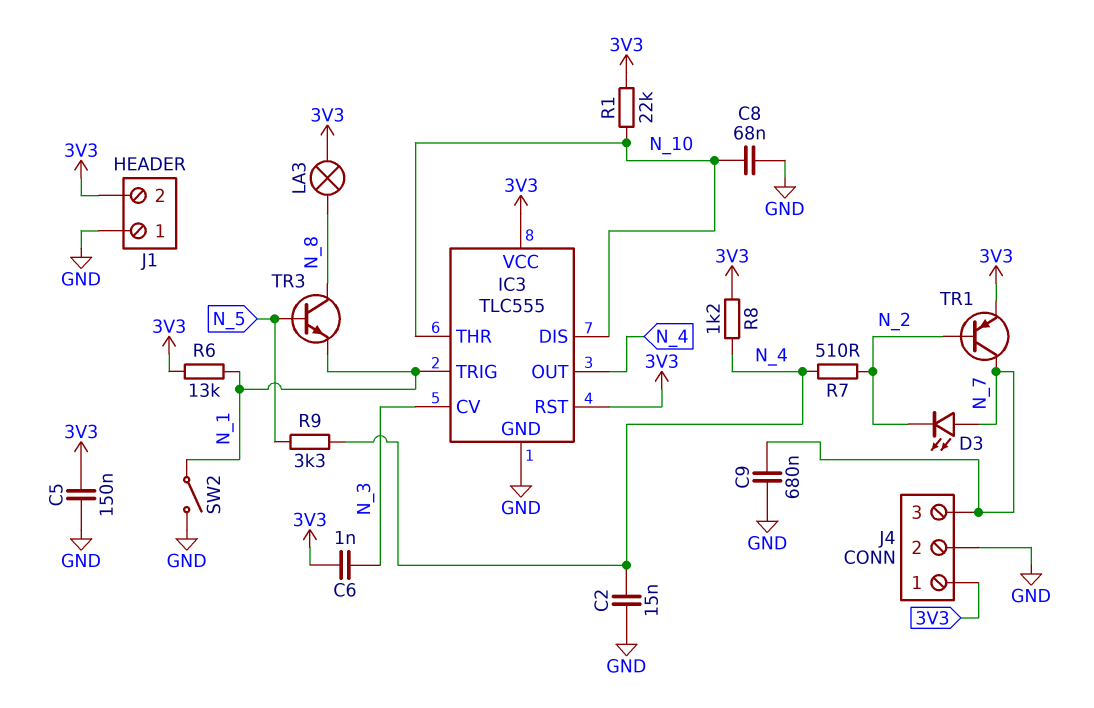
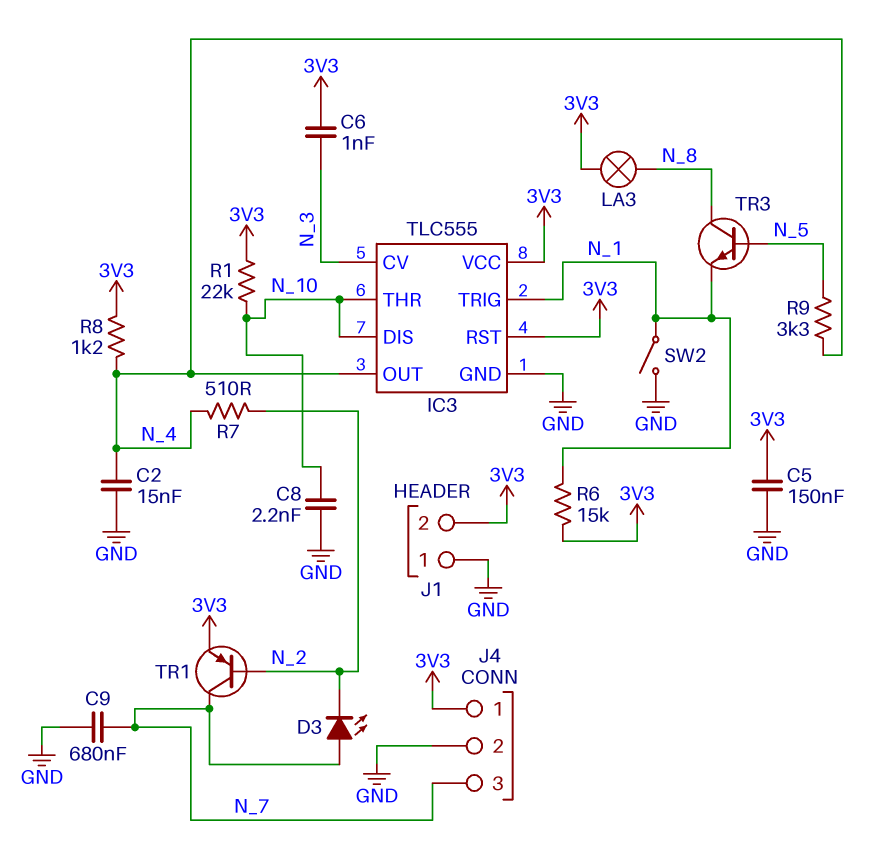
C8: 68nF (GND, N_10) -> 2.2nF (GND, N_10)
R6: 13k (3V3, N_1) -> 15k (3V3, N_1)

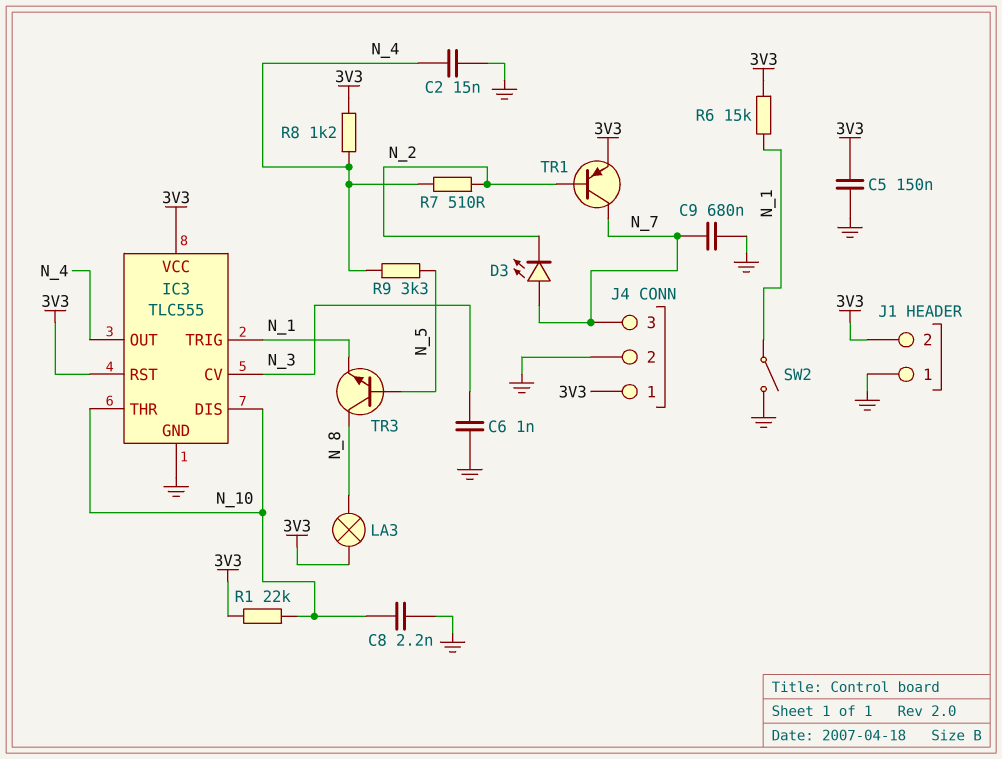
C6: 1nF (3V3, N_3) -> 1nF (GND, N_3)

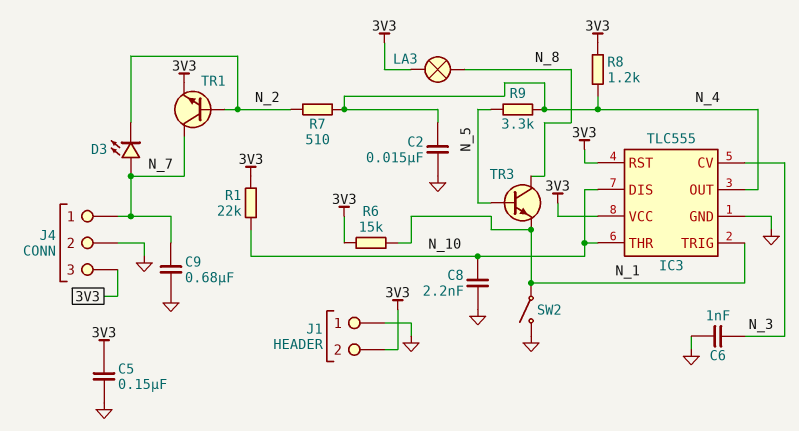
J4 pin 1: 3V3 -> N_7
J4 pin 3: N_7 -> 3V3
TR1: PNP (B N_2, C N_7, E 3V3) -> NPN (B N_2, C N_7, E 3V3)

